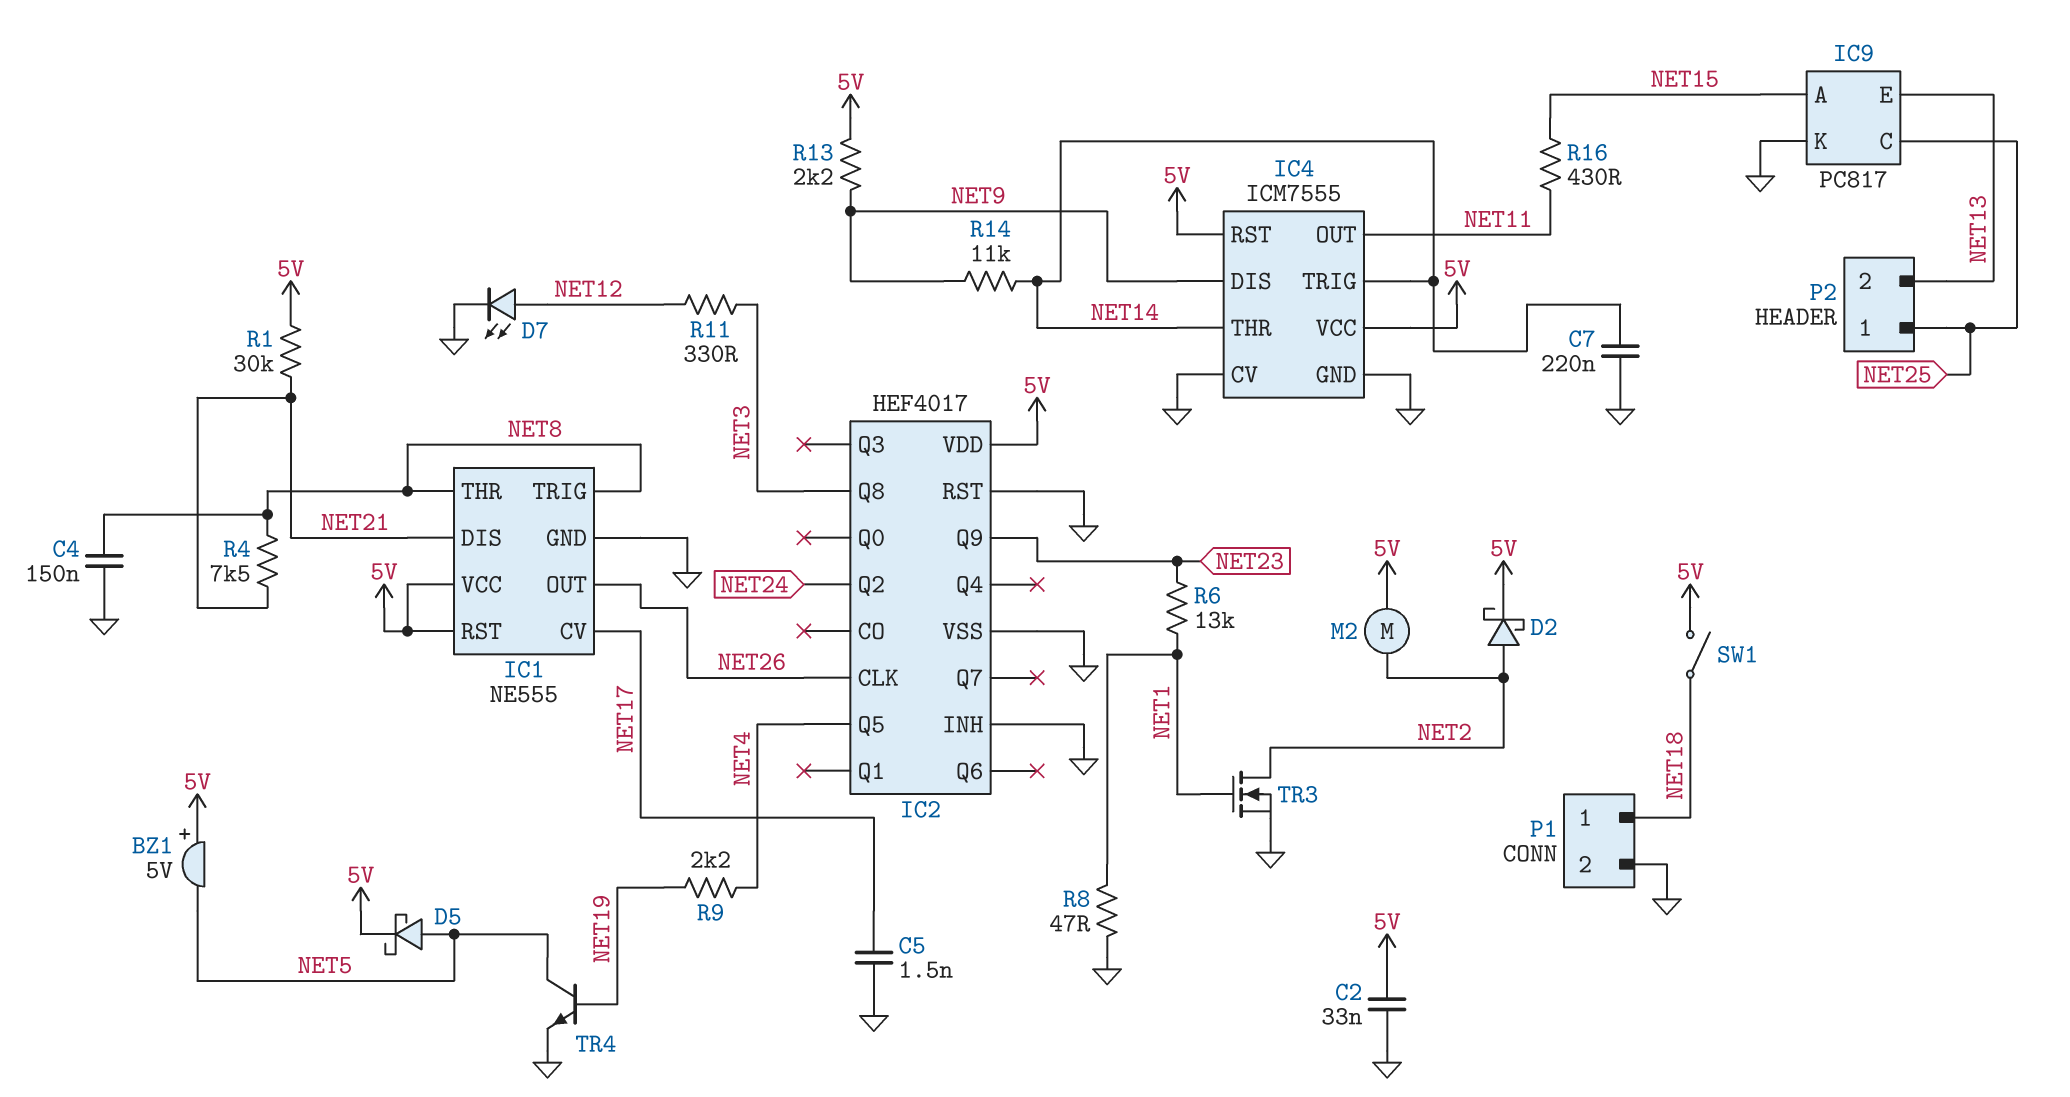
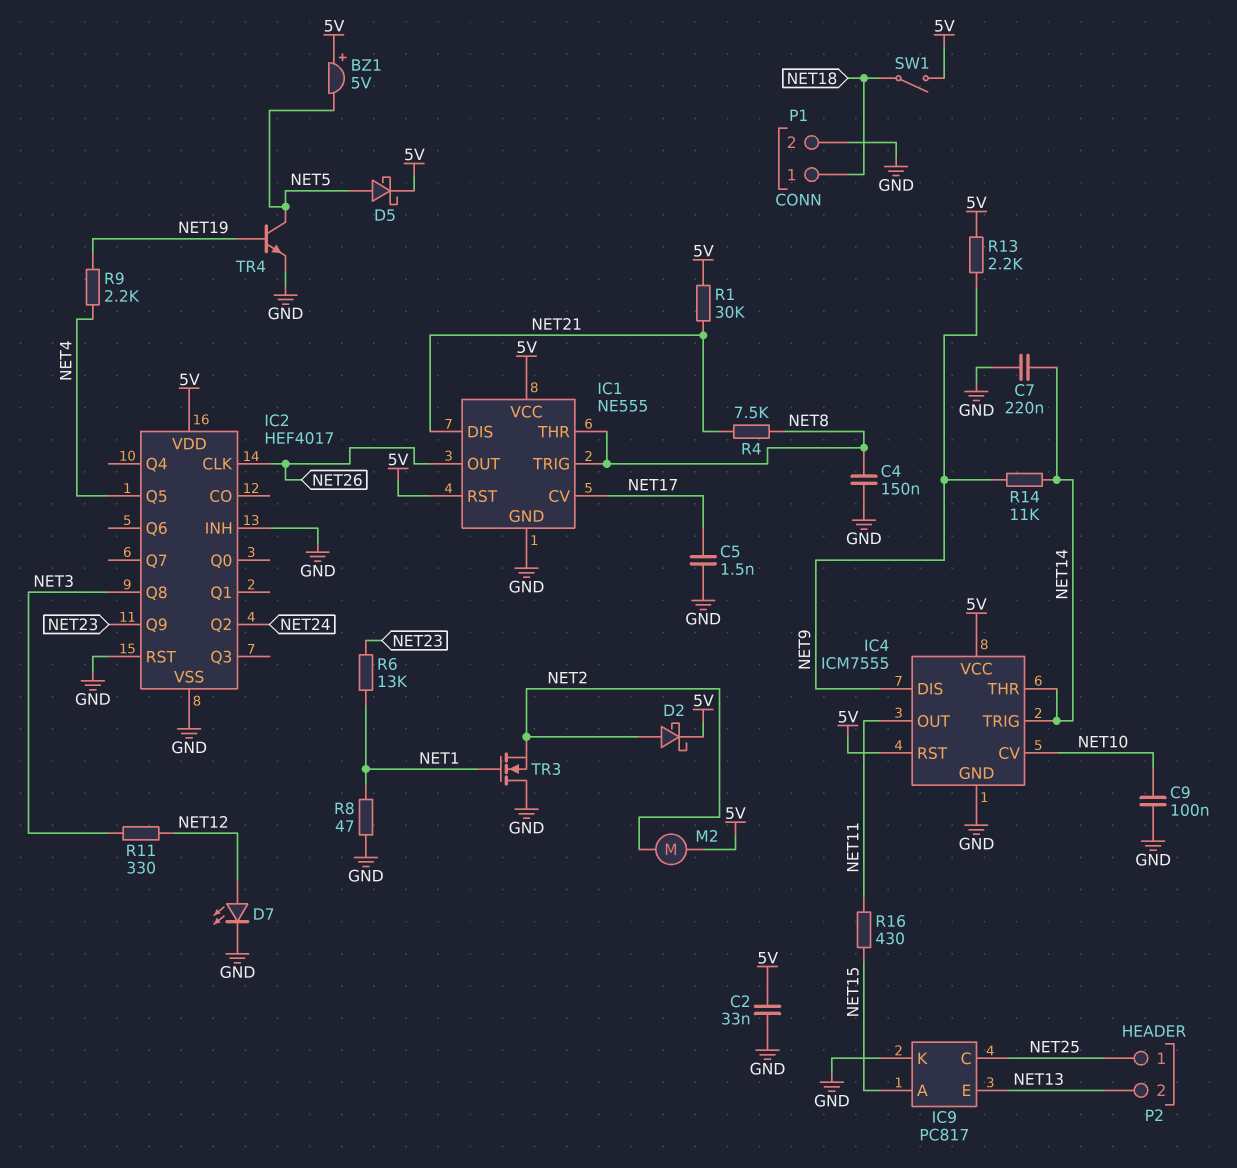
C9: none -> 100nF (GND, NET10)
IC4 pin CV: GND -> NET10
TR3: NMOS (G NET1, D NET2, S GND) -> NMOS (G NET1, D GND, S NET2)

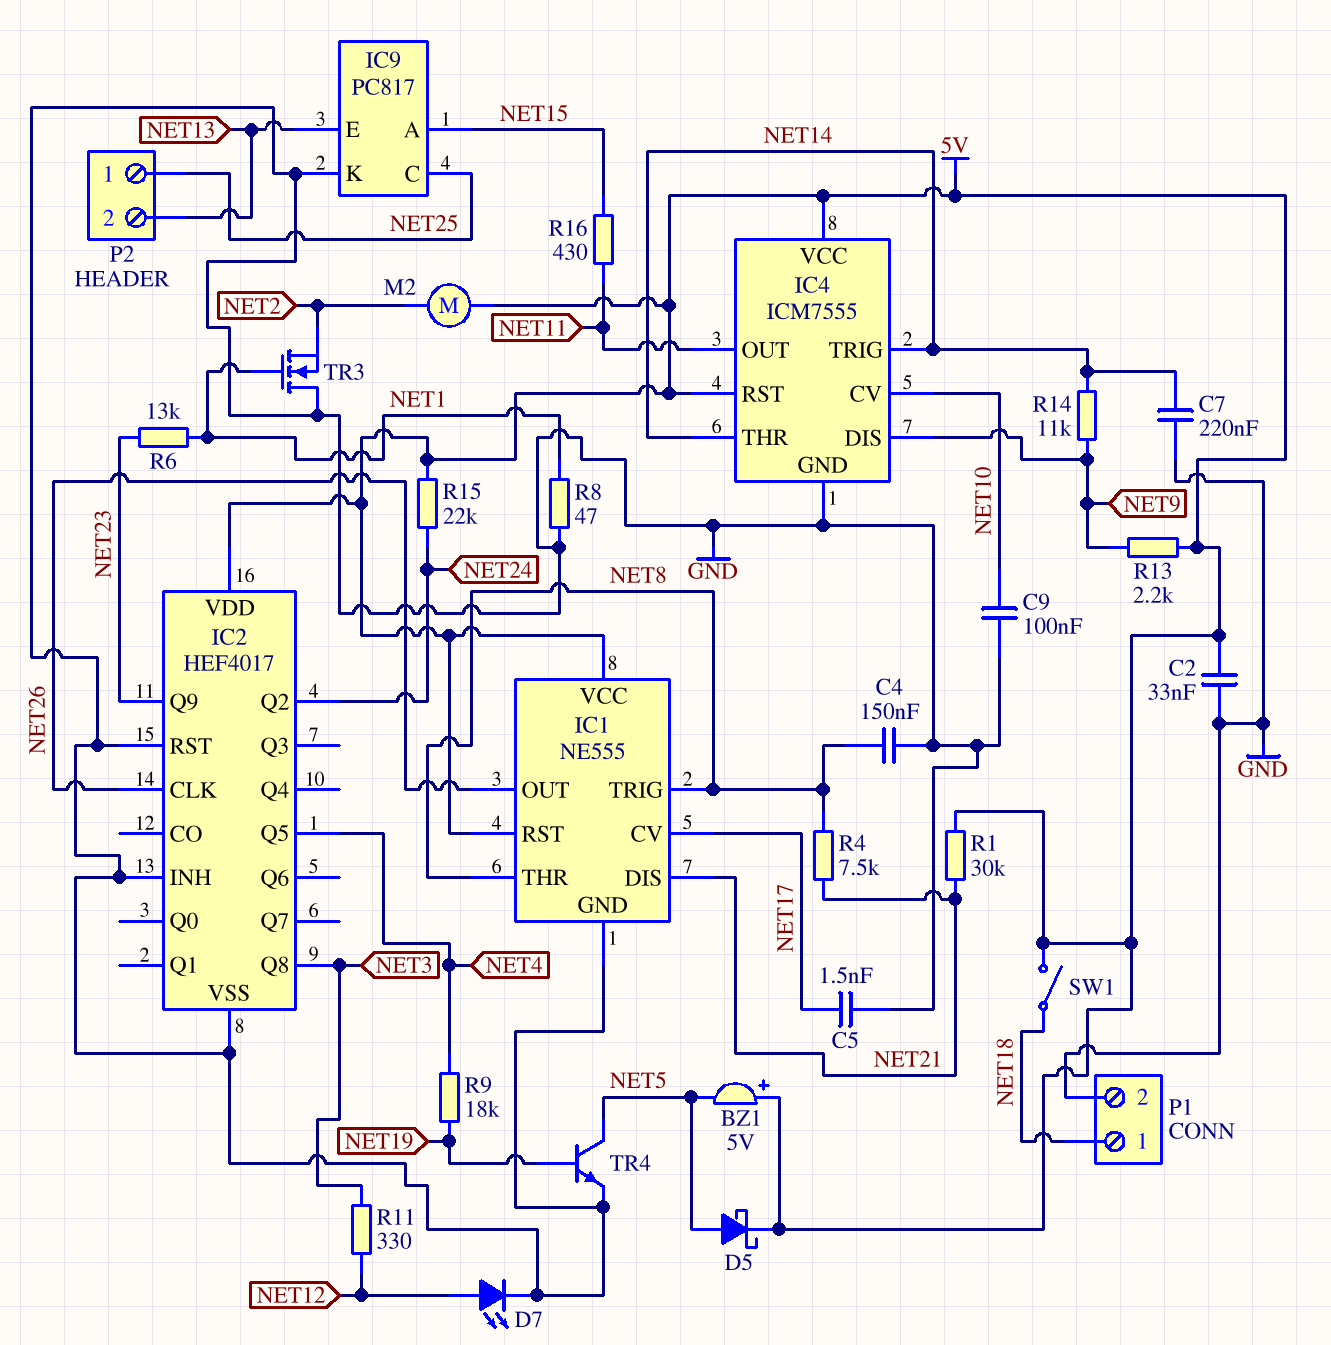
D2: schottky (A NET2, K 5V) -> none
R9: 2.2k (NET4, NET19) -> 18k (NET4, NET19)
R15: none -> 22k (5V, NET24)

